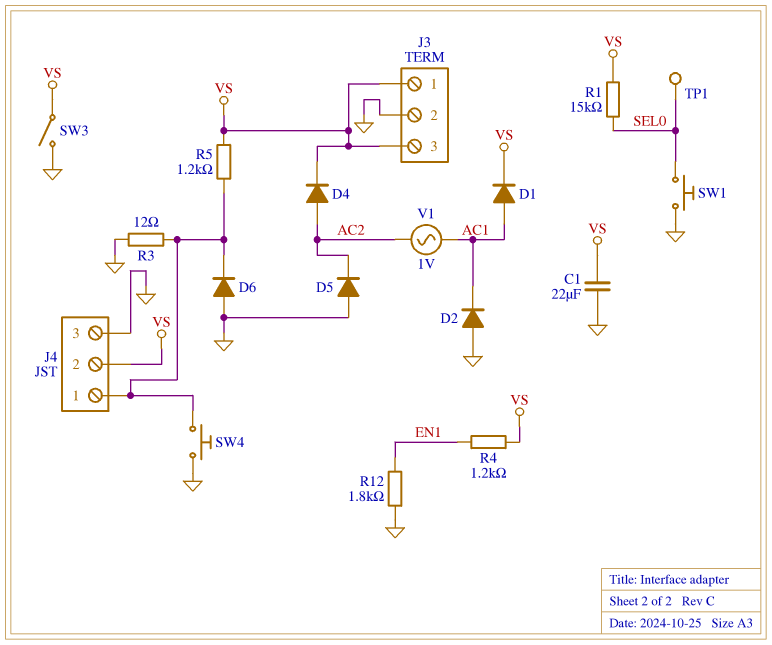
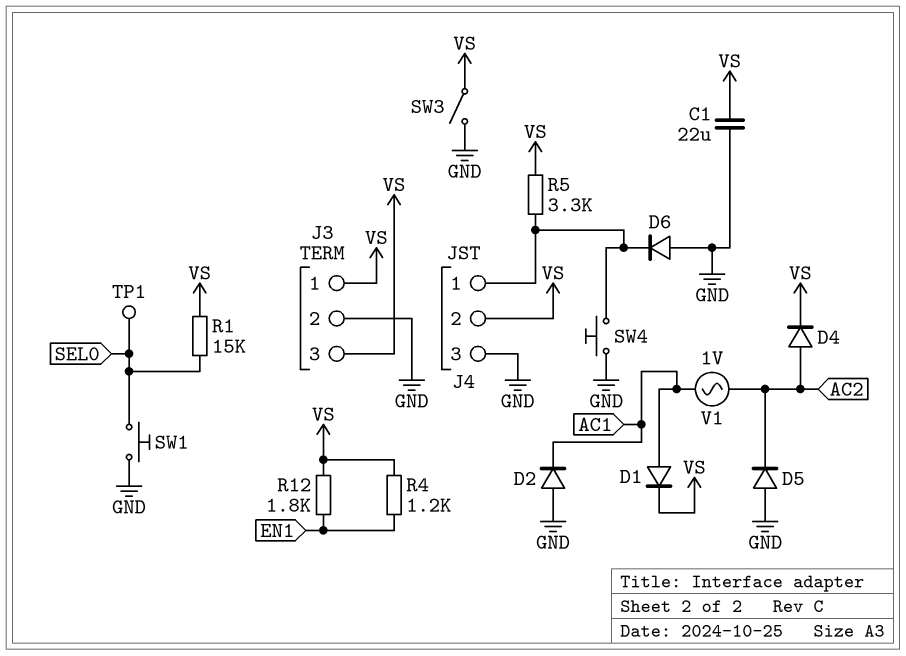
R3: 12 (GND, J4/1) -> none
R5: 1.2k (J4/1, VS) -> 3.3k (J4/1, VS)
R12: 1.8k (EN1, GND) -> 1.8k (EN1, VS)

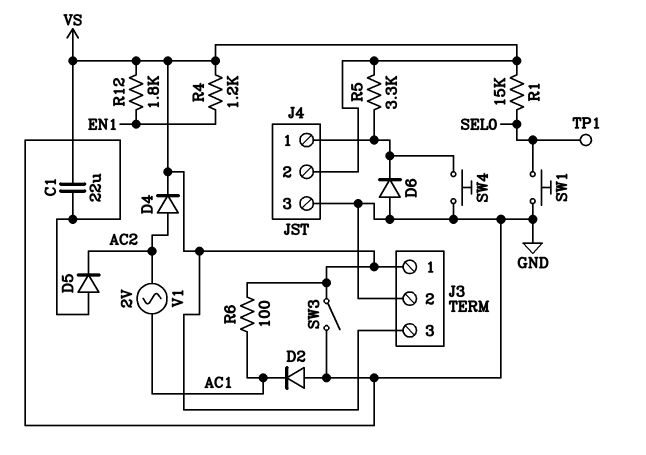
D1: diode (A AC1, K VS) -> none
R6: none -> 100 (AC1, VS)
V1: AC 1V (AC1, AC2) -> AC 2V (AC1, AC2)

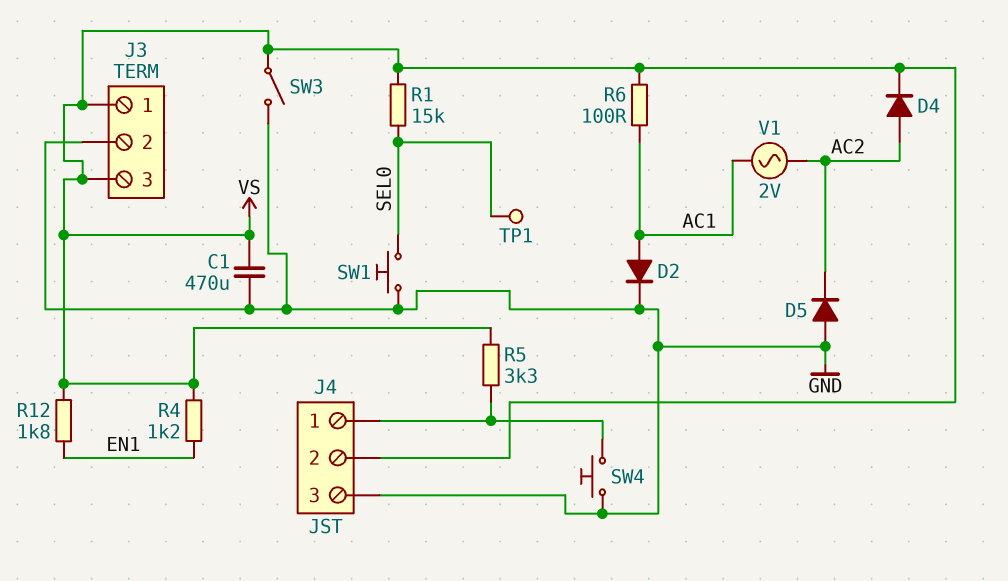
C1: 22uF (GND, VS) -> 470uF (GND, VS)
D2: diode (A GND, K AC1) -> diode (A AC1, K GND)
D6: diode (A GND, K J4/1) -> none

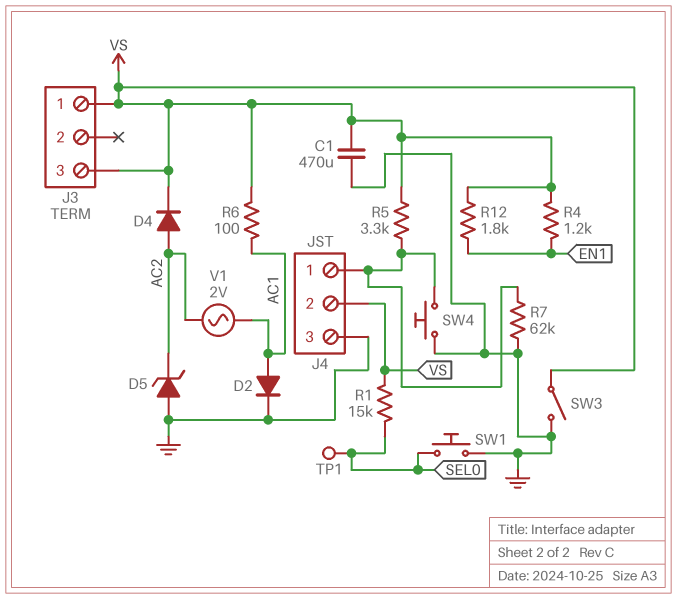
D5: diode (A GND, K AC2) -> zener (A GND, K AC2)
J3 pin 2: GND -> none
R7: none -> 62k (GND, J4/1)

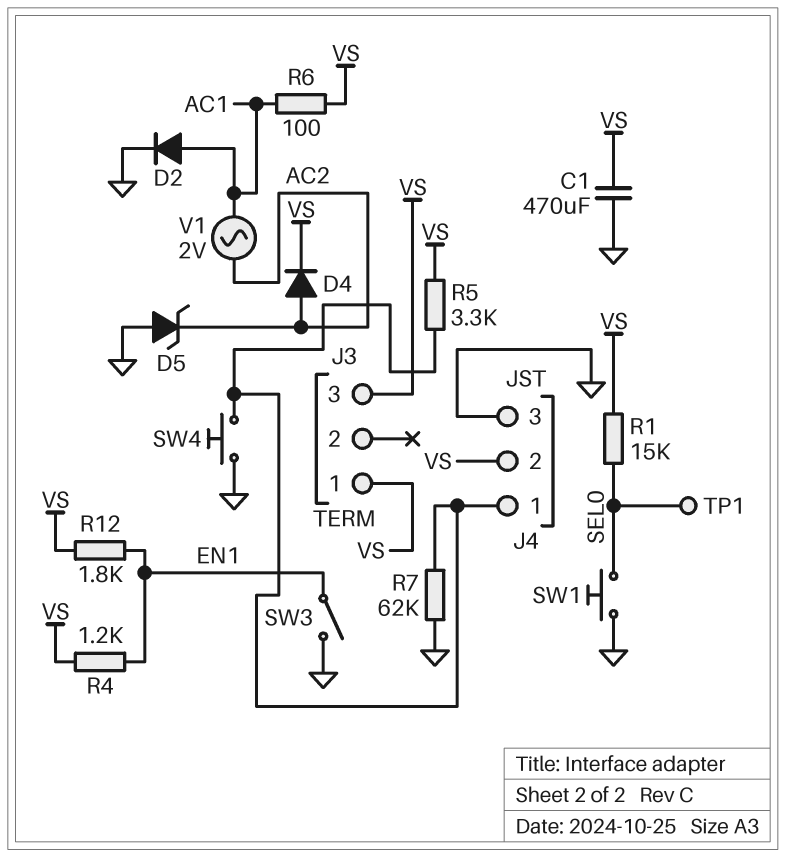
SW3: switch (GND, VS) -> switch (EN1, GND)

